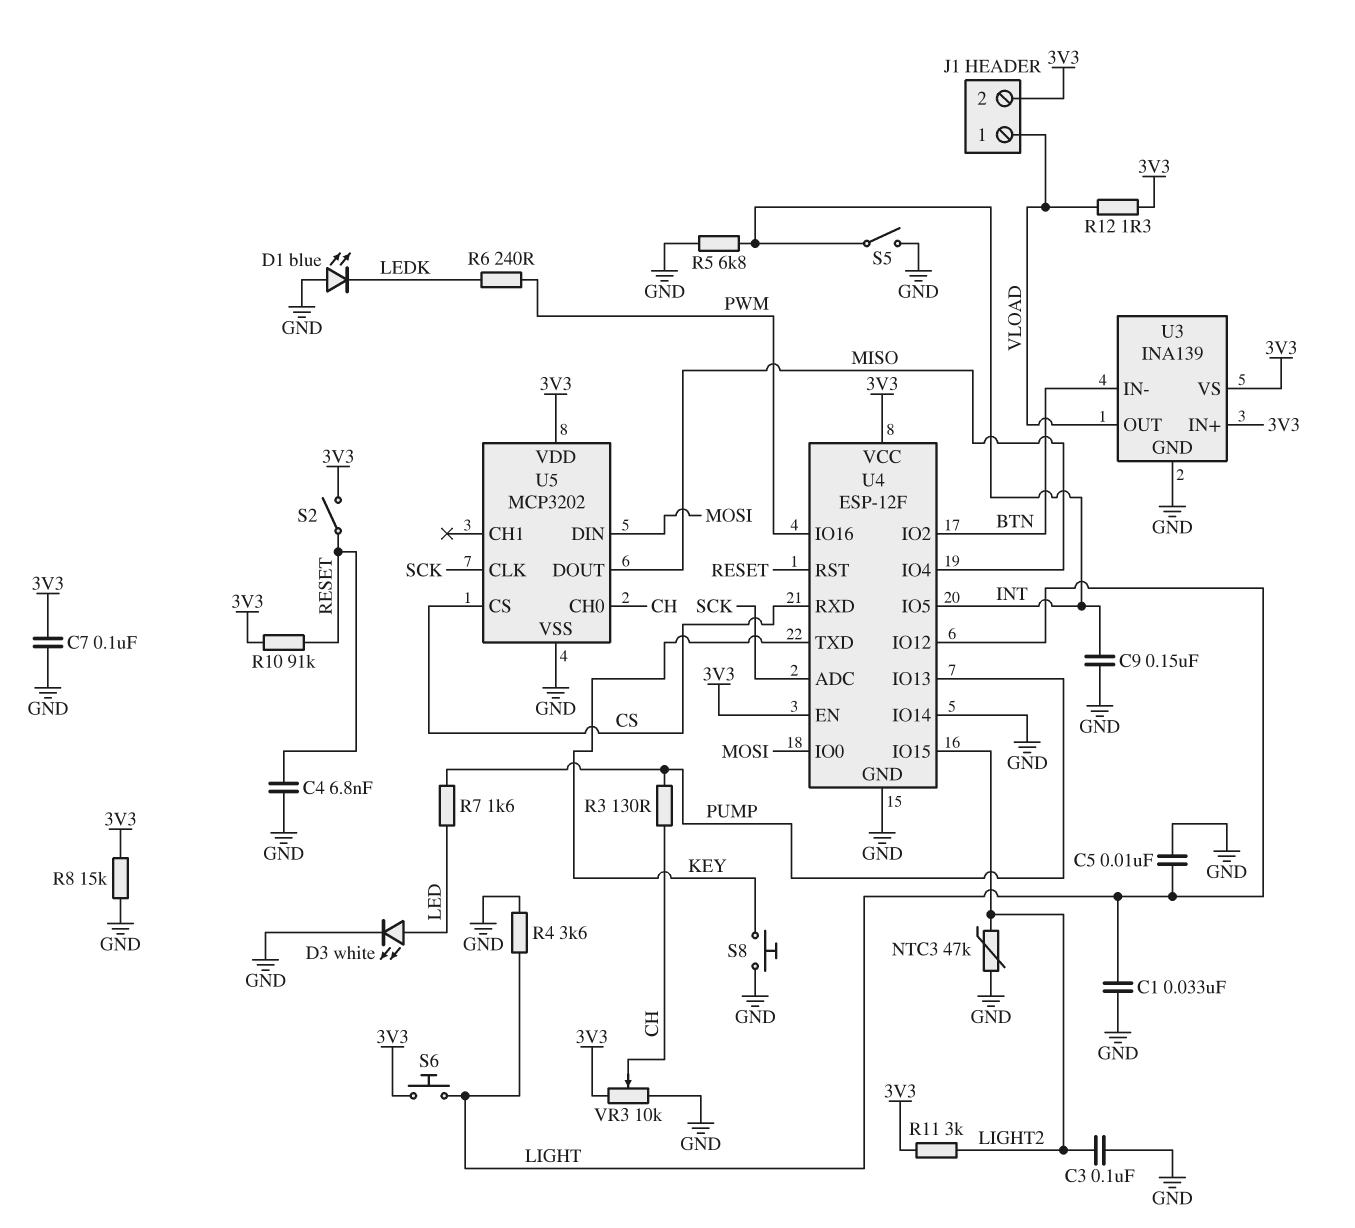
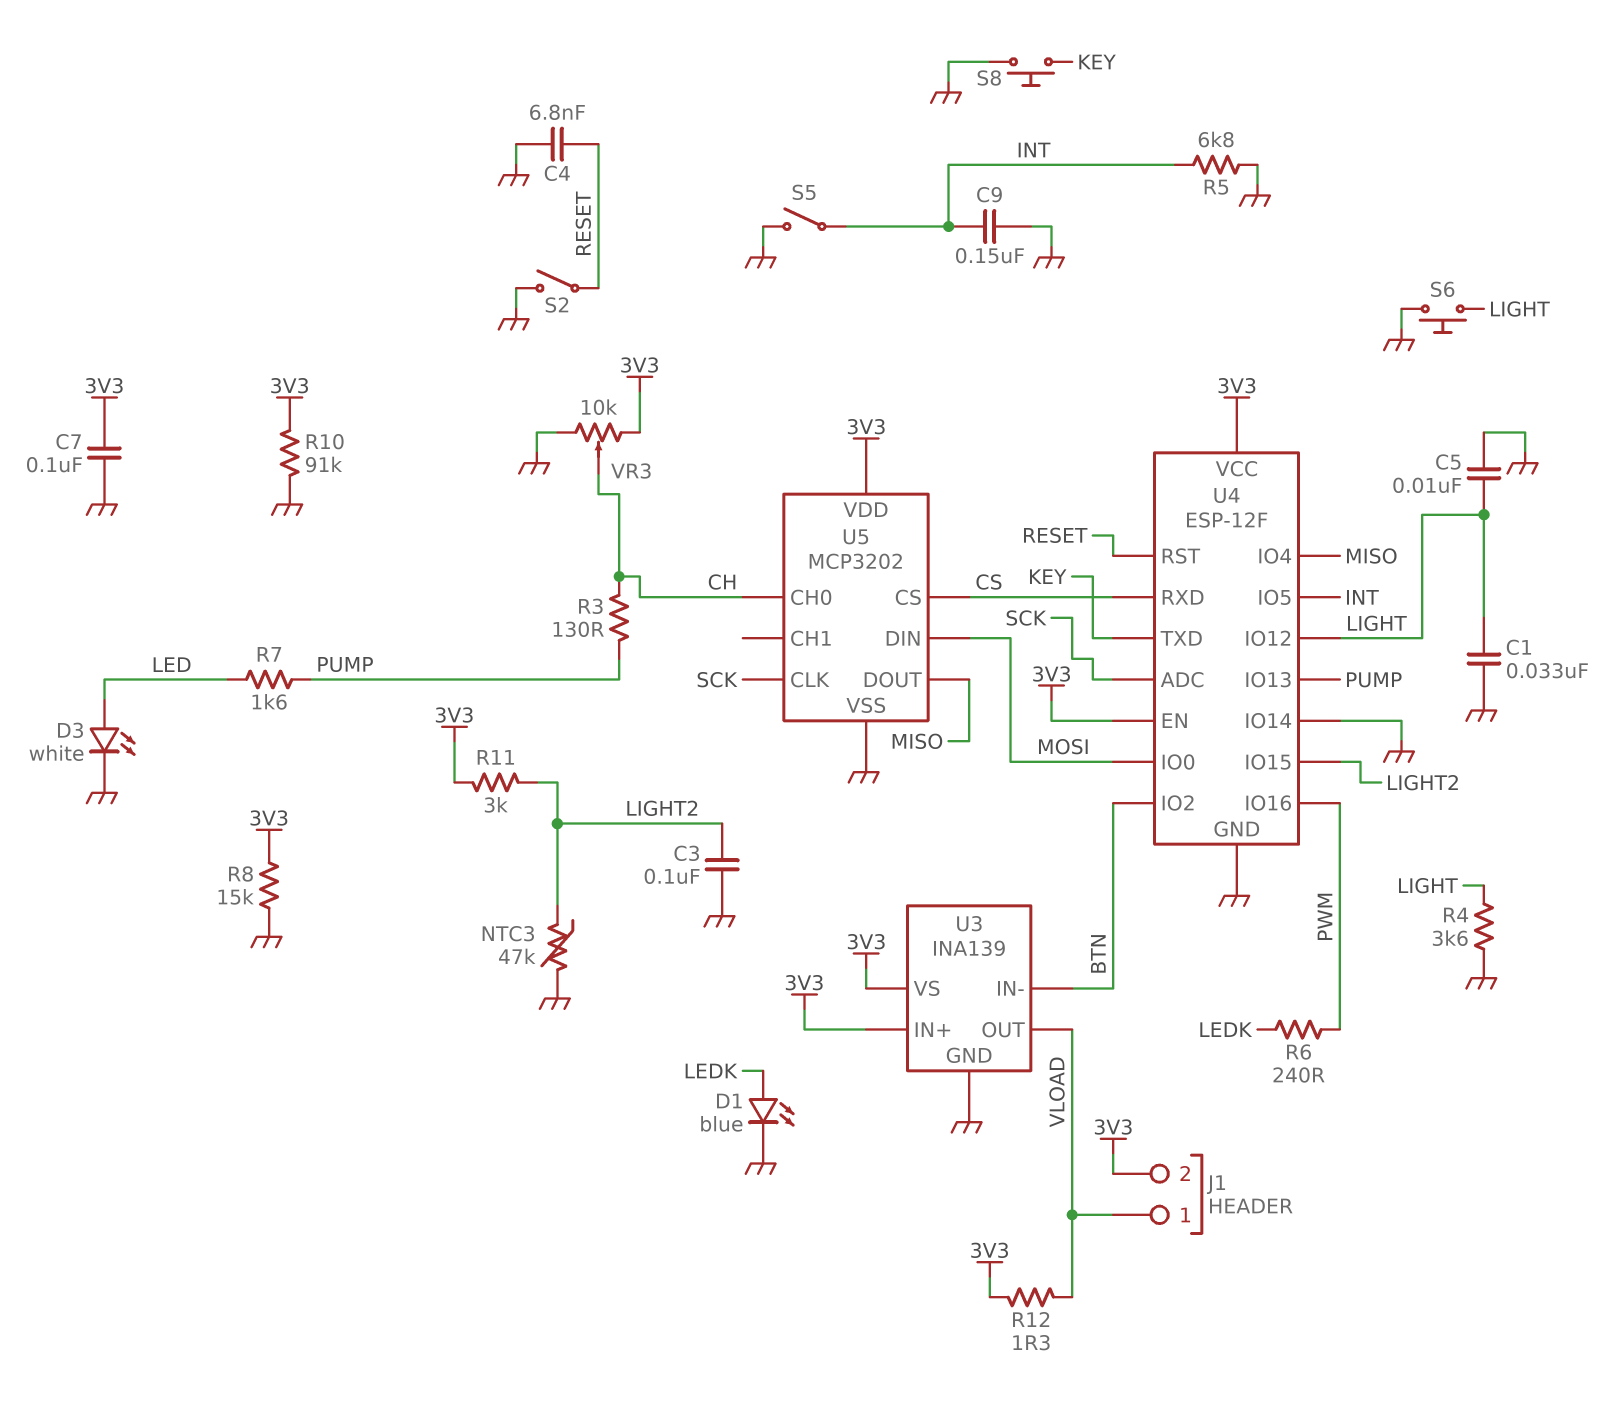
D1: LED blue (A GND, K LEDK) -> LED blue (A LEDK, K GND)
R10: 91k (3V3, RESET) -> 91k (3V3, GND)
S2: switch (3V3, RESET) -> switch (GND, RESET)
S6: button (3V3, LIGHT) -> button (GND, LIGHT)

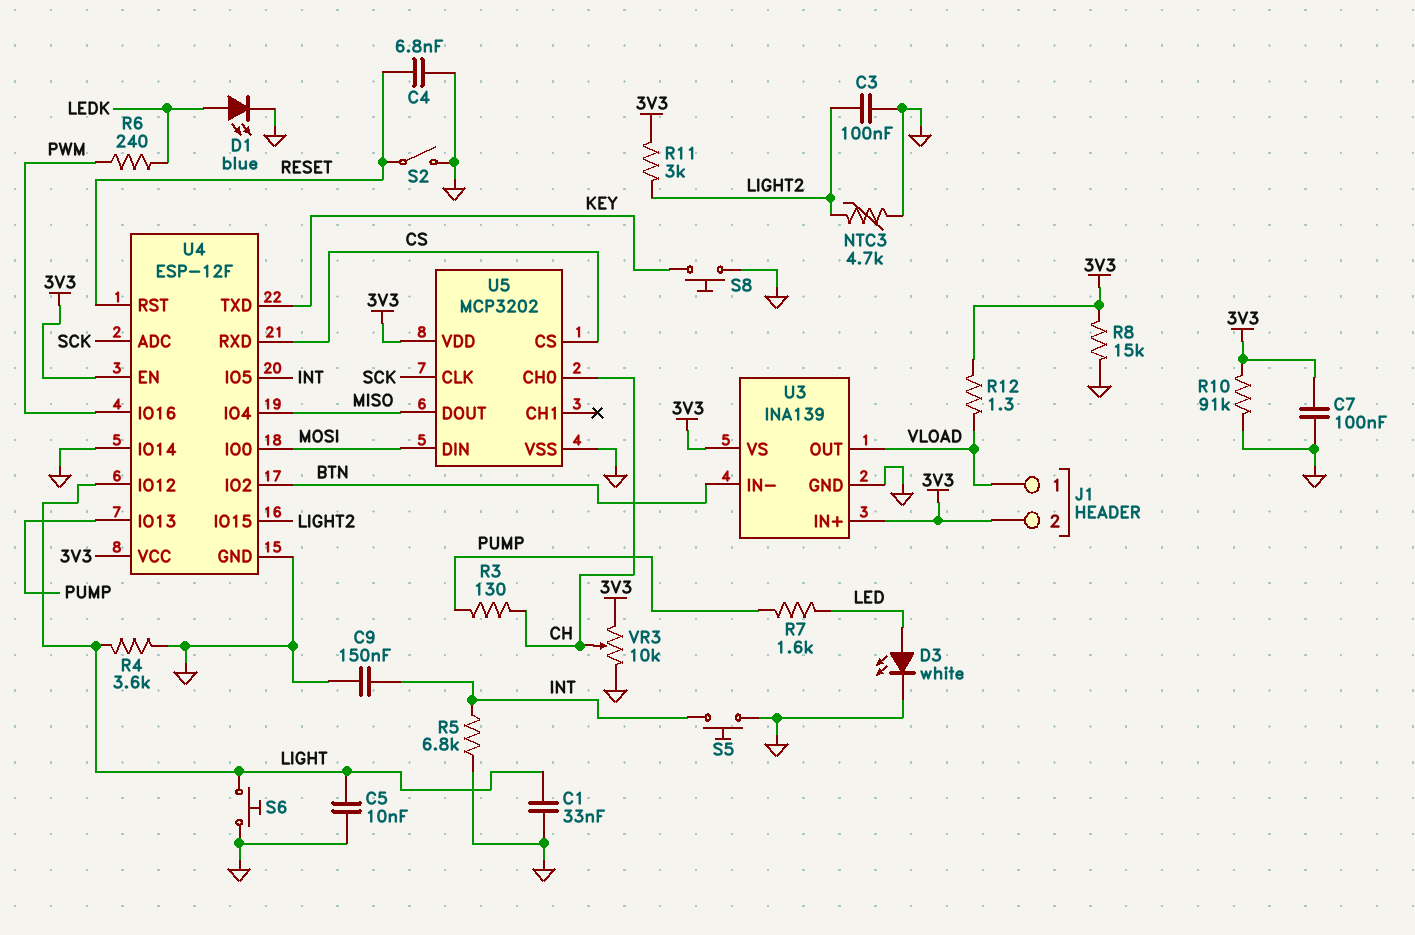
NTC3: 47k (GND, LIGHT2) -> 4.7k (GND, LIGHT2)
S5: switch (GND, INT) -> button (GND, INT)

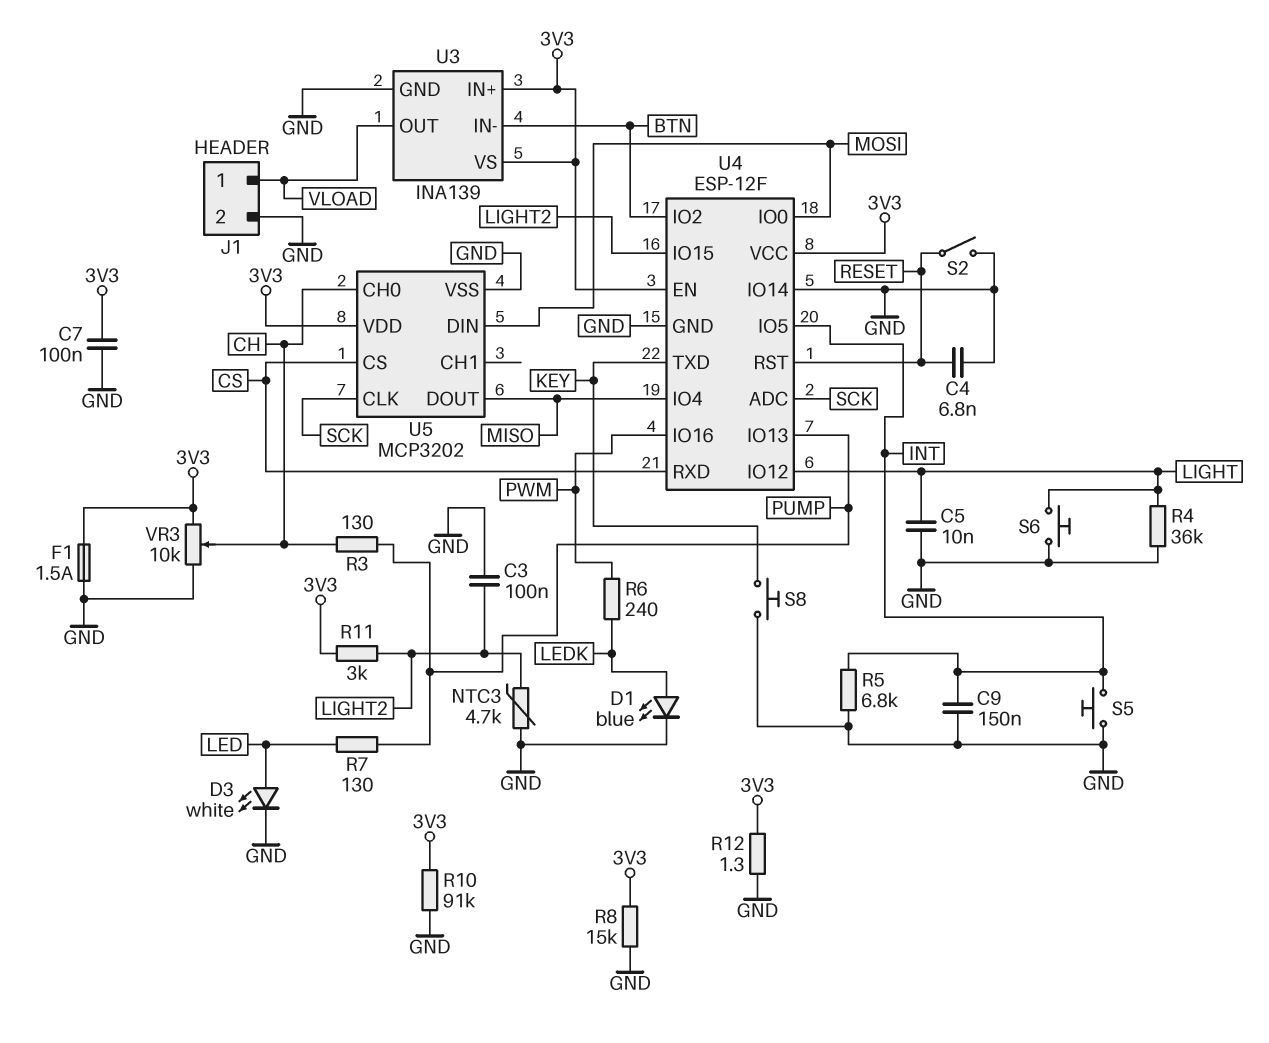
C1: 33nF (GND, LIGHT) -> none
F1: none -> 1.5A (3V3, GND)
J1 pin 2: 3V3 -> GND
R4: 3.6k (GND, LIGHT) -> 36k (GND, LIGHT)
R7: 1.6k (LED, PUMP) -> 130 (LED, PUMP)
R12: 1.3 (3V3, VLOAD) -> 1.3 (3V3, GND)

